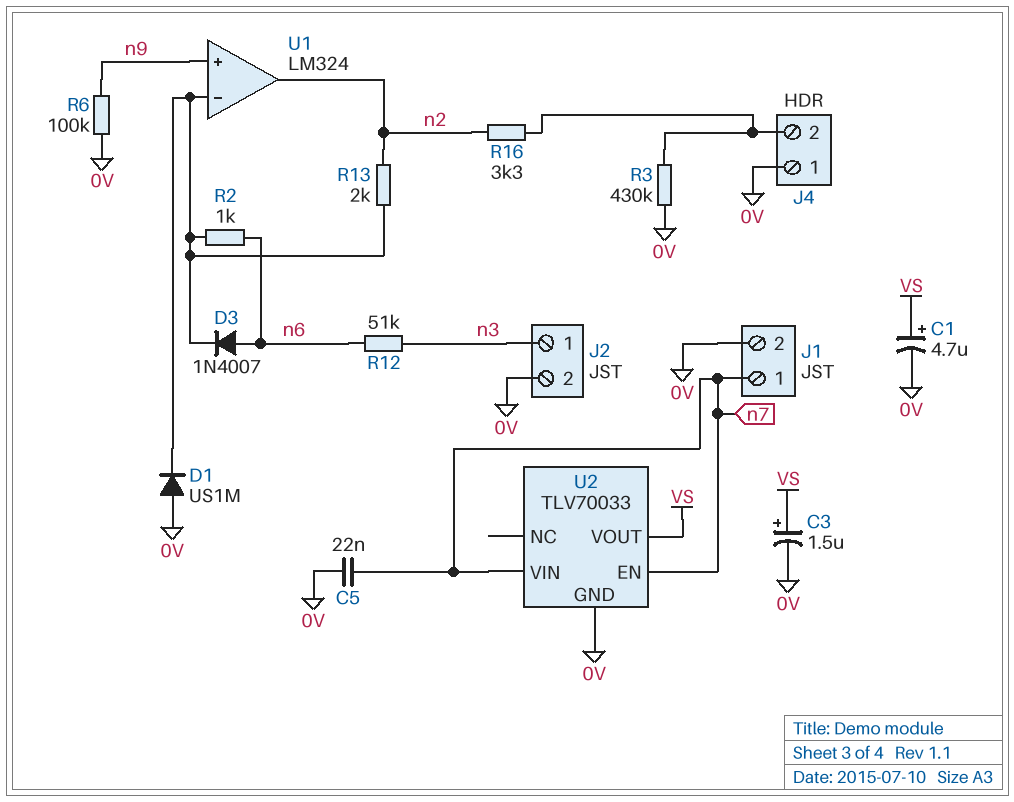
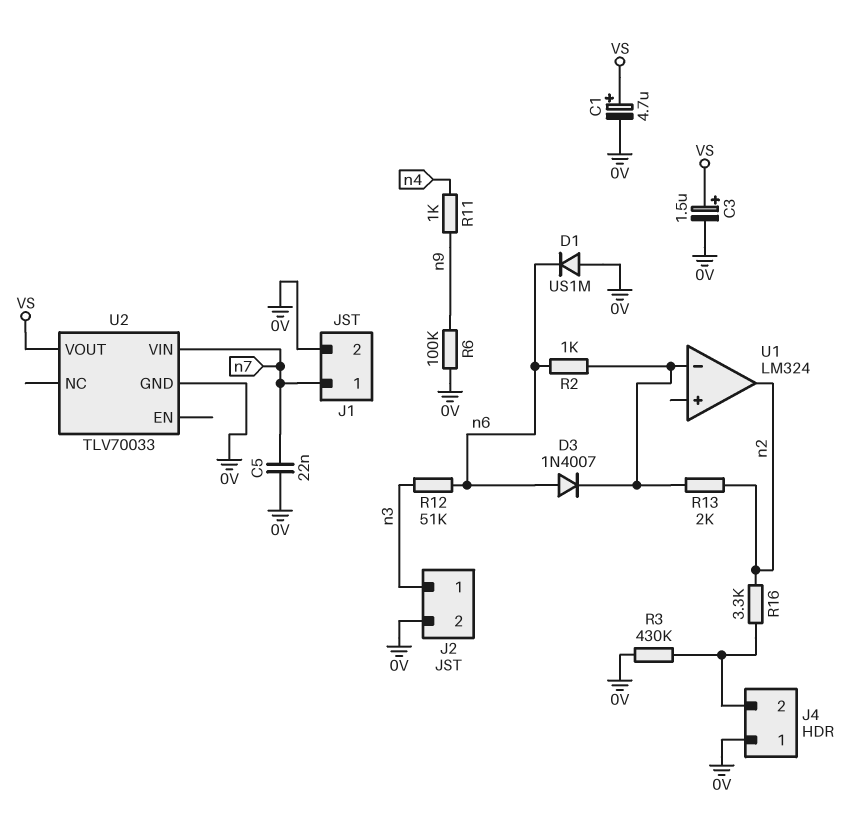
D1: diode US1M (A 0V, K U1/in-) -> diode US1M (A 0V, K n6)
R11: none -> 1k (n4, n9)
U1 pin in+: n9 -> none
U2 pin EN: n7 -> none

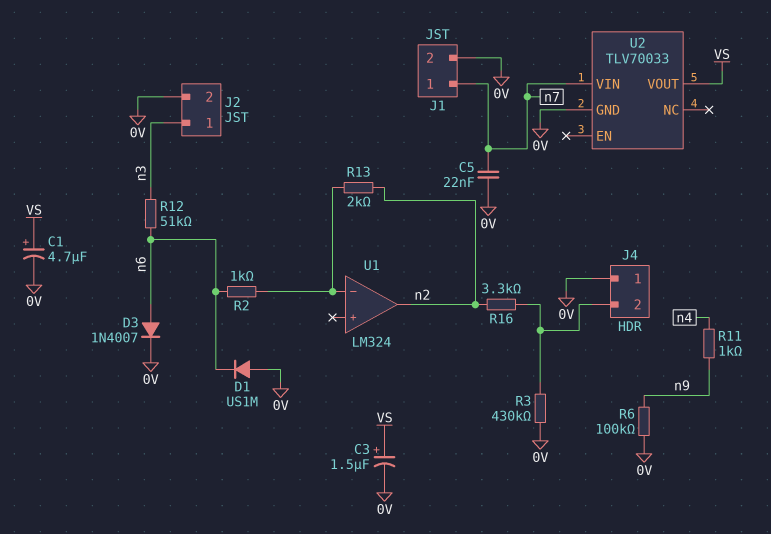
D3: diode 1N4007 (A n6, K U1/in-) -> diode 1N4007 (A n6, K 0V)

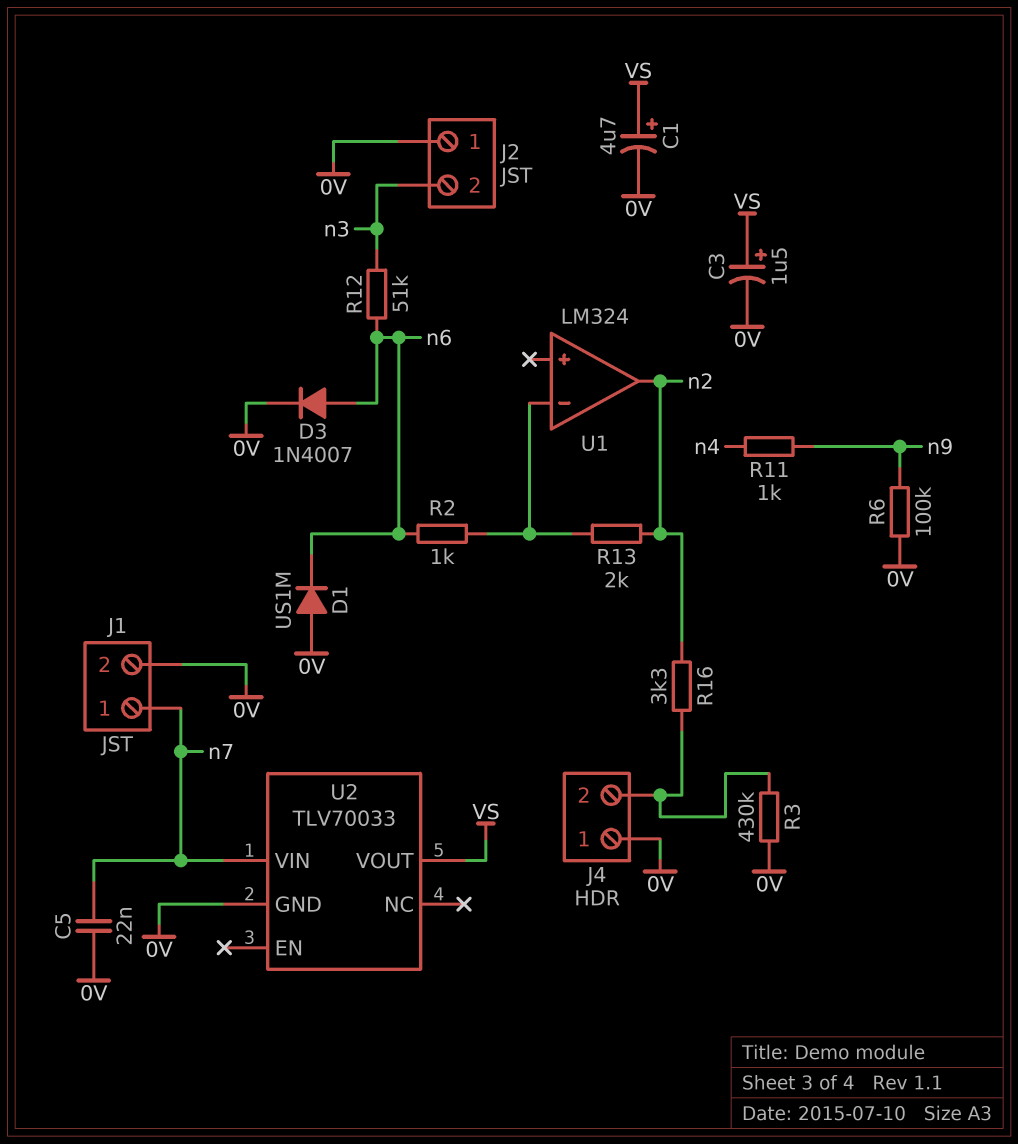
J2 pin 1: n3 -> 0V
J2 pin 2: 0V -> n3

